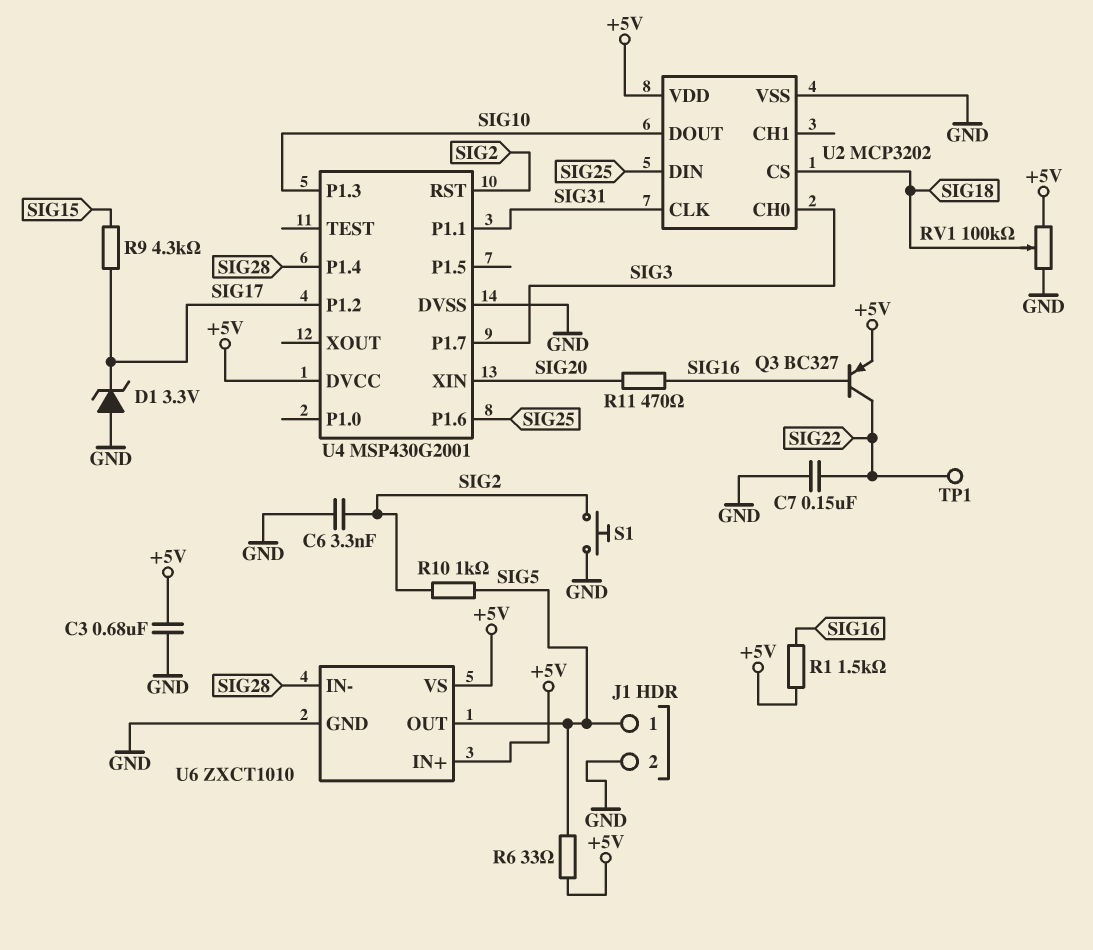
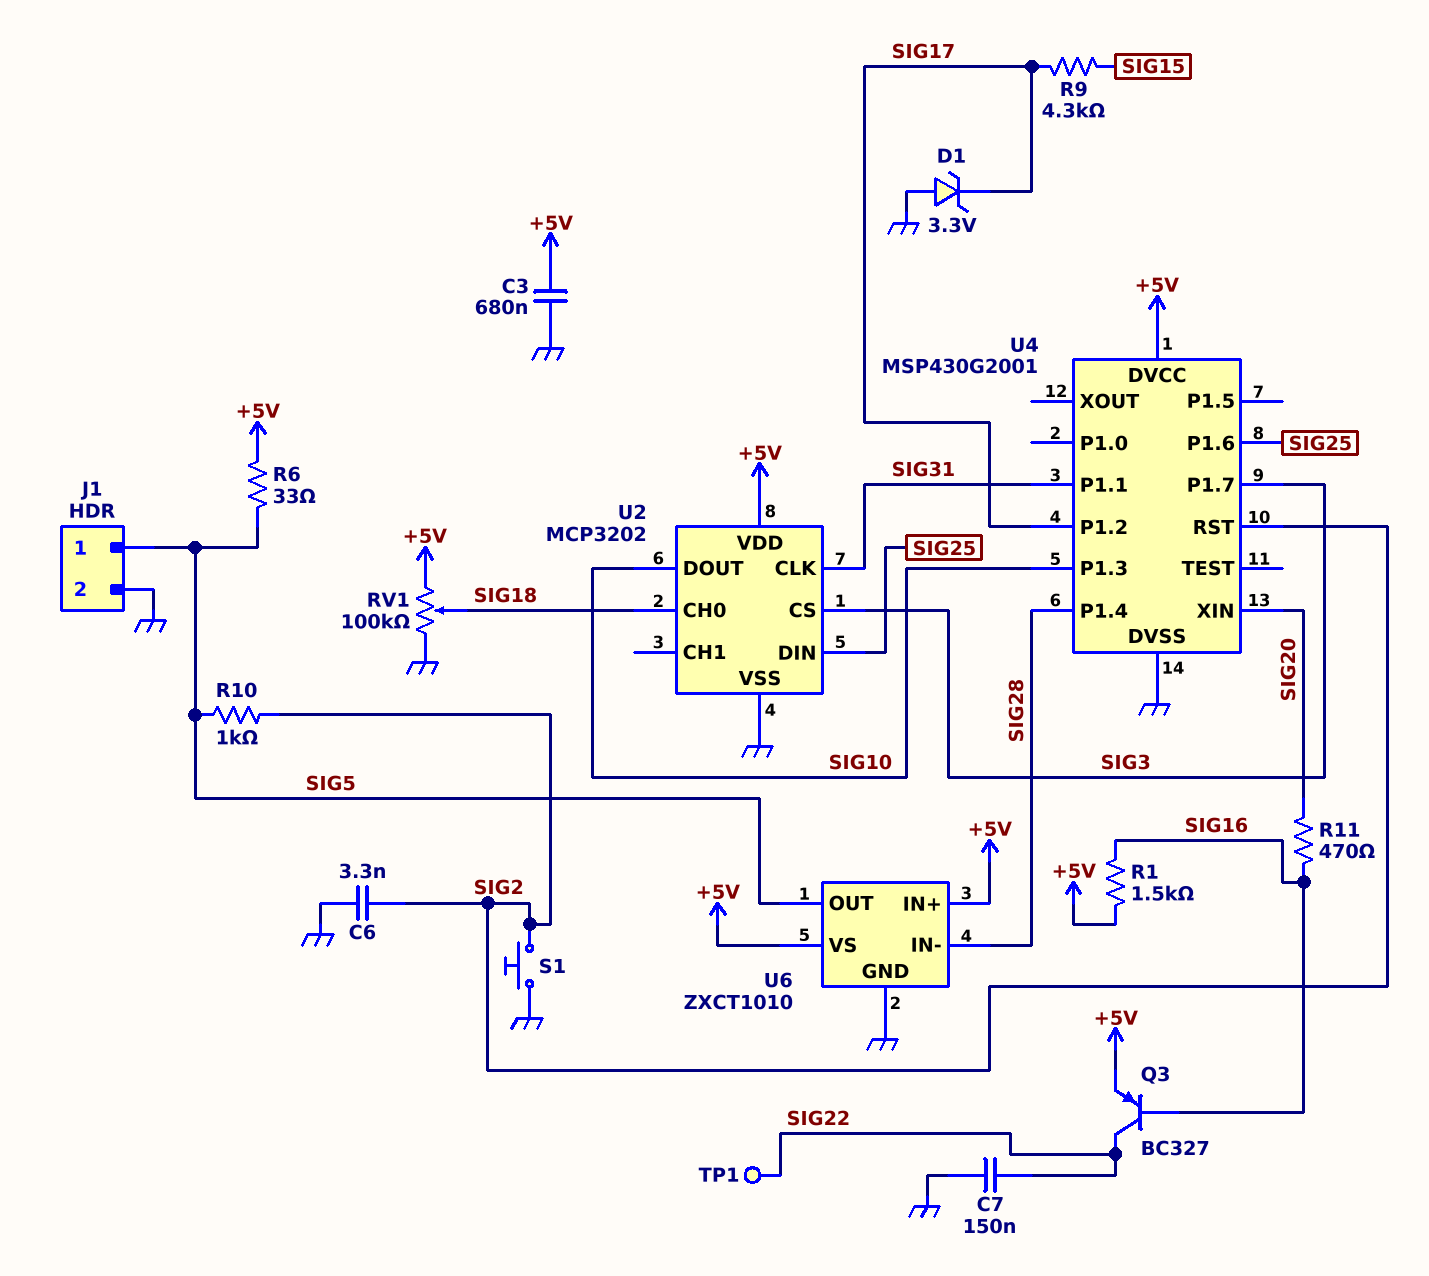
U2 pin CH0: SIG3 -> SIG18
U2 pin CS: SIG18 -> SIG3

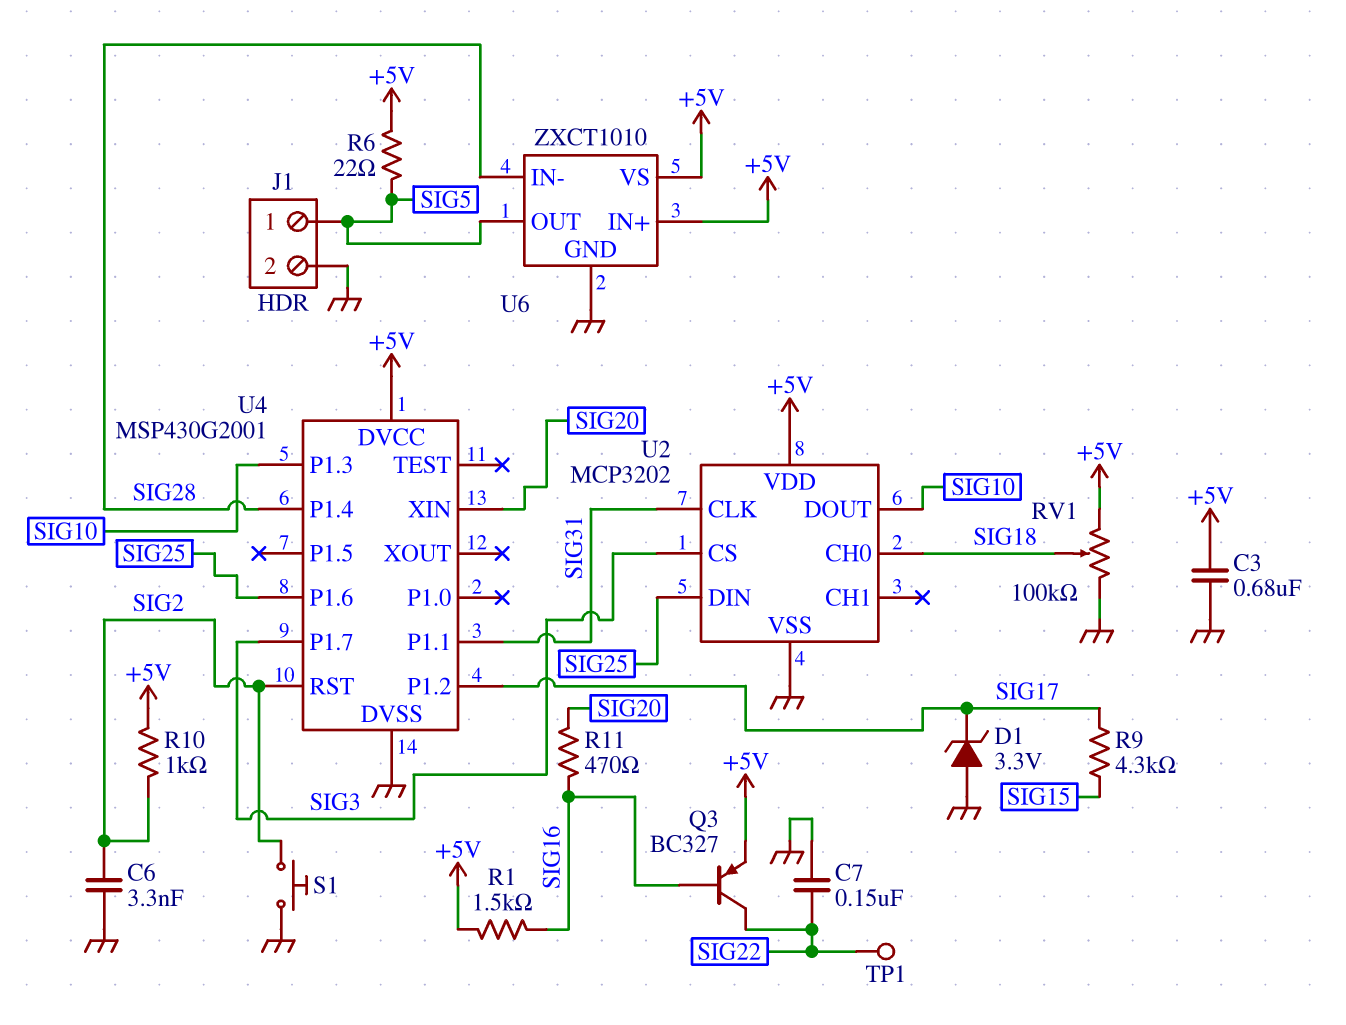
R6: 33 (+5V, SIG5) -> 22 (+5V, SIG5)
R10: 1k (SIG2, SIG5) -> 1k (+5V, SIG2)

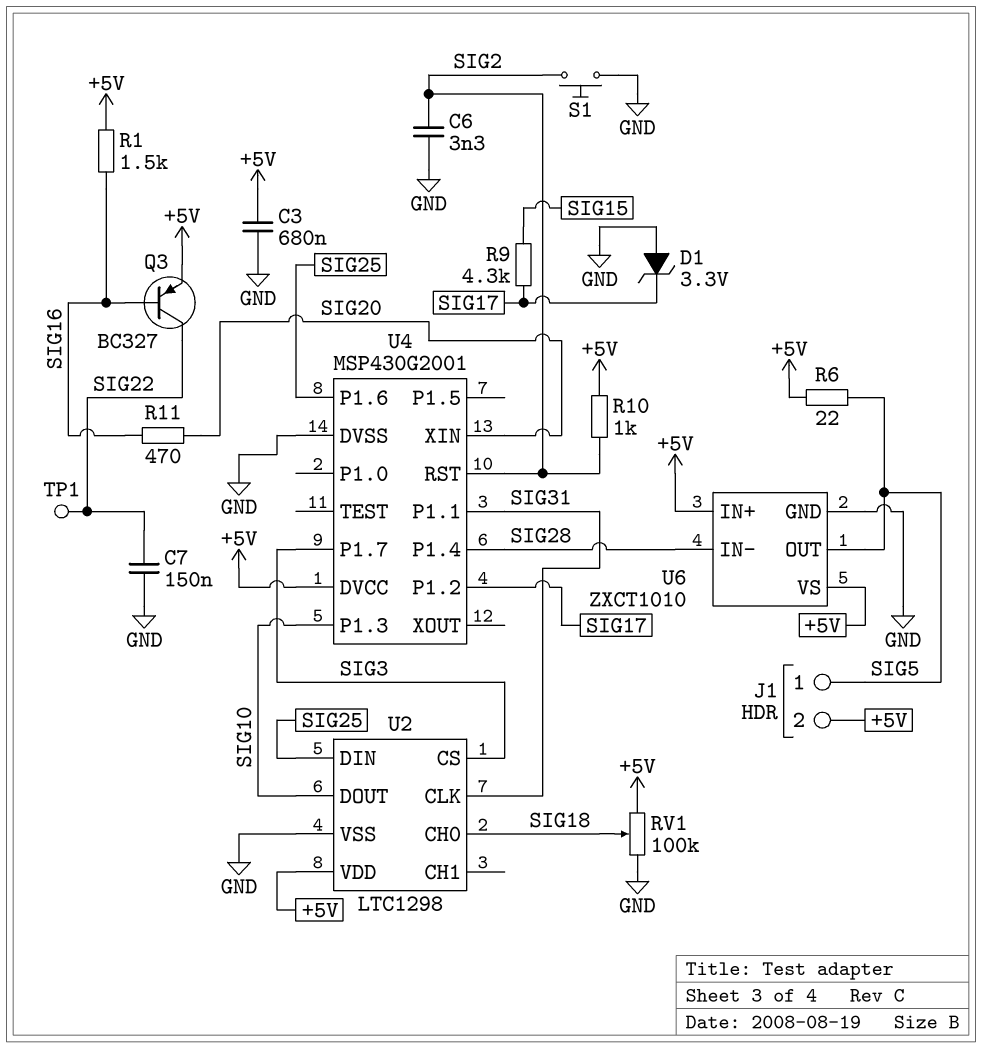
J1 pin 2: GND -> +5V
U2: MCP3202 -> LTC1298

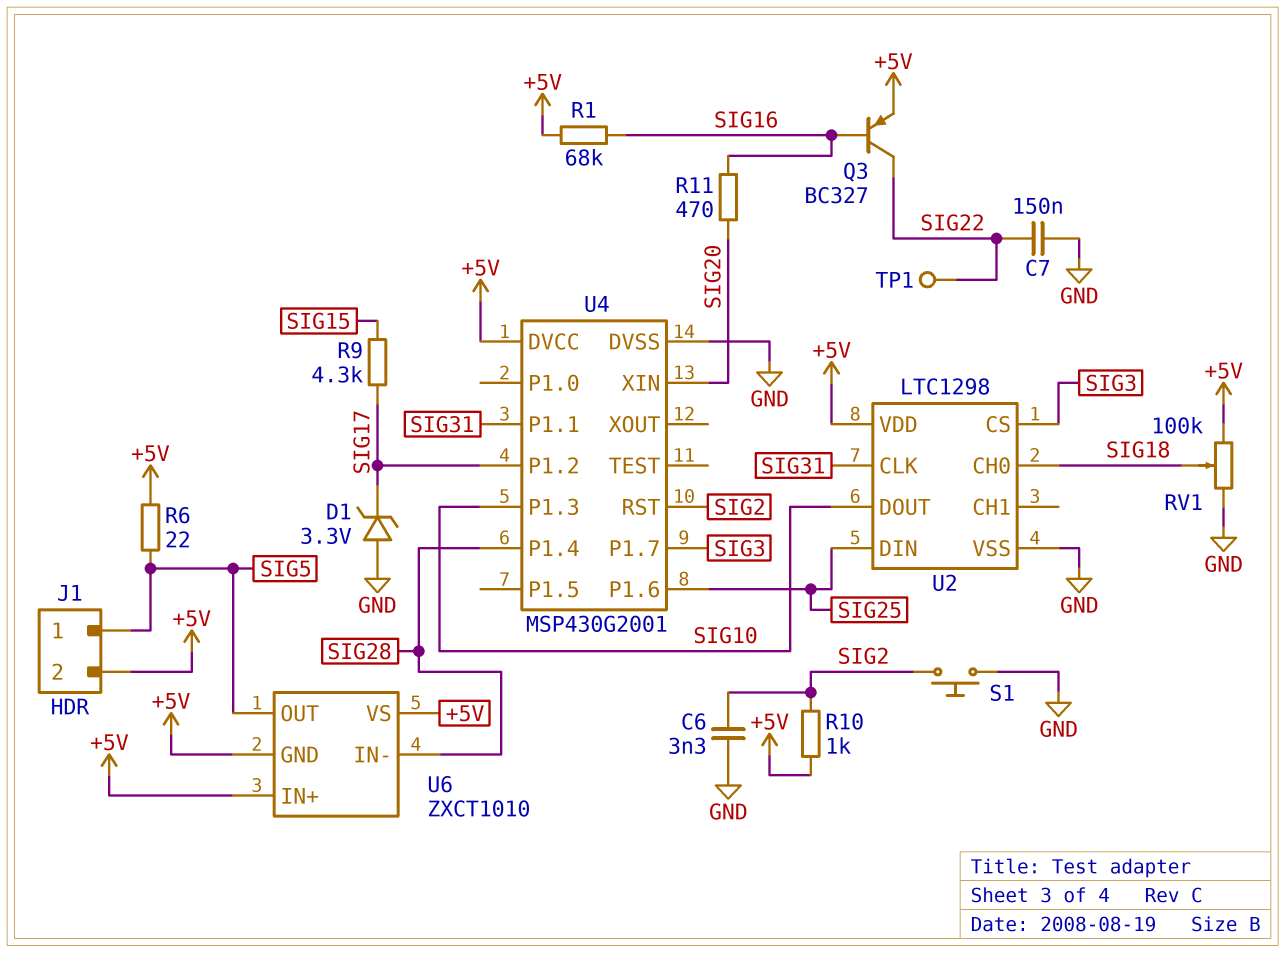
C3: 680nF (+5V, GND) -> none
R1: 1.5k (+5V, SIG16) -> 68k (+5V, SIG16)
U6 pin GND: GND -> +5V

